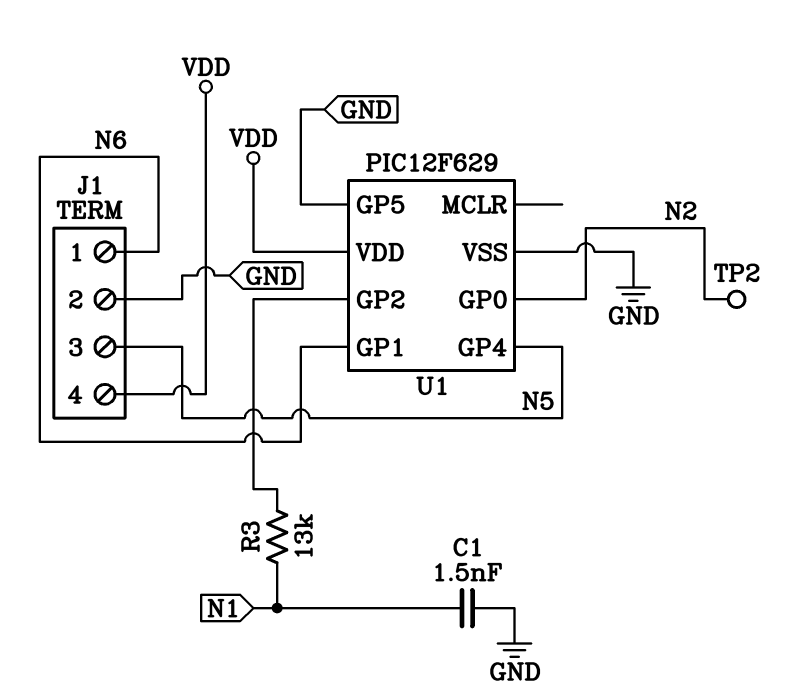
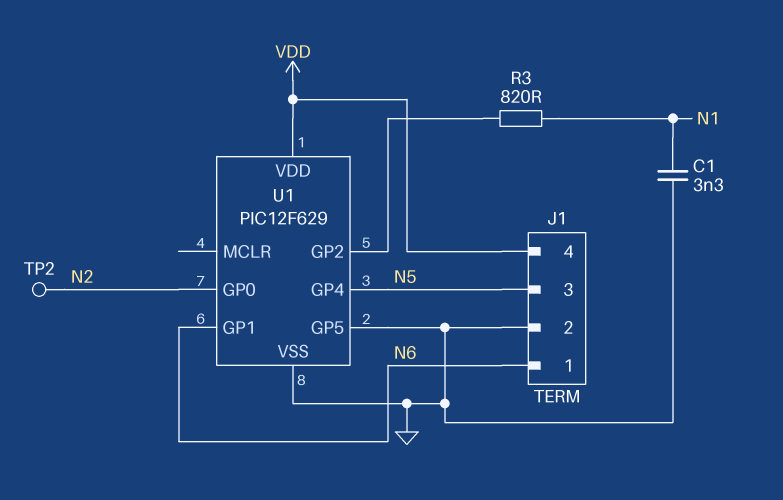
C1: 1.5nF (GND, N1) -> 3.3nF (GND, N1)
R3: 13k (N1, U1/GP2) -> 820 (N1, U1/GP2)

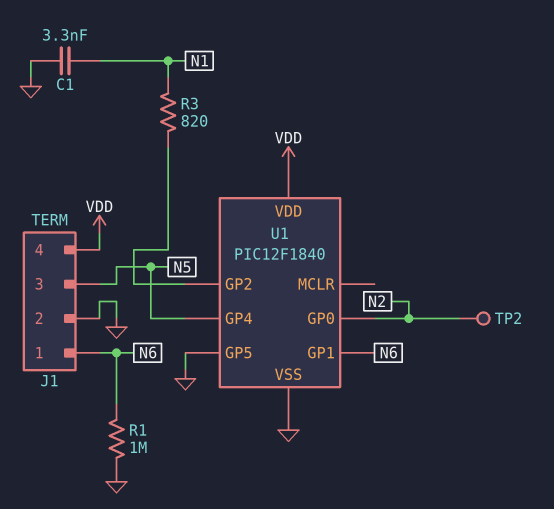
R1: none -> 1M (GND, N6)
U1: PIC12F629 -> PIC12F1840

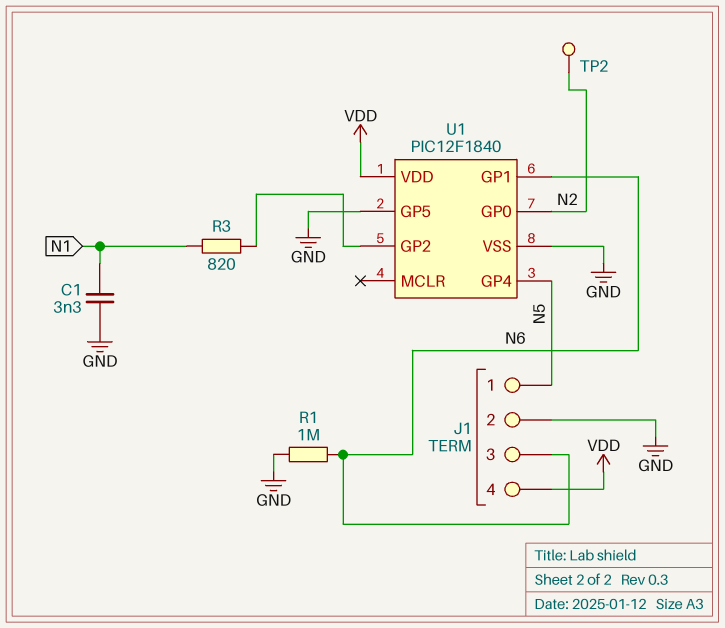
J1 pin 1: N6 -> N5
J1 pin 3: N5 -> N6

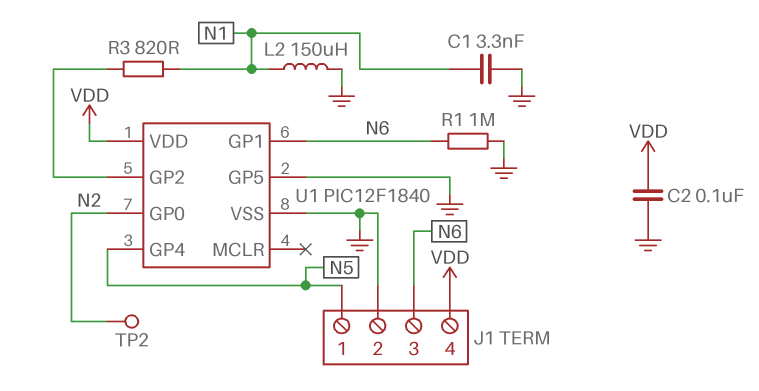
C2: none -> 100nF (GND, VDD)
L2: none -> 150uH (GND, N1)

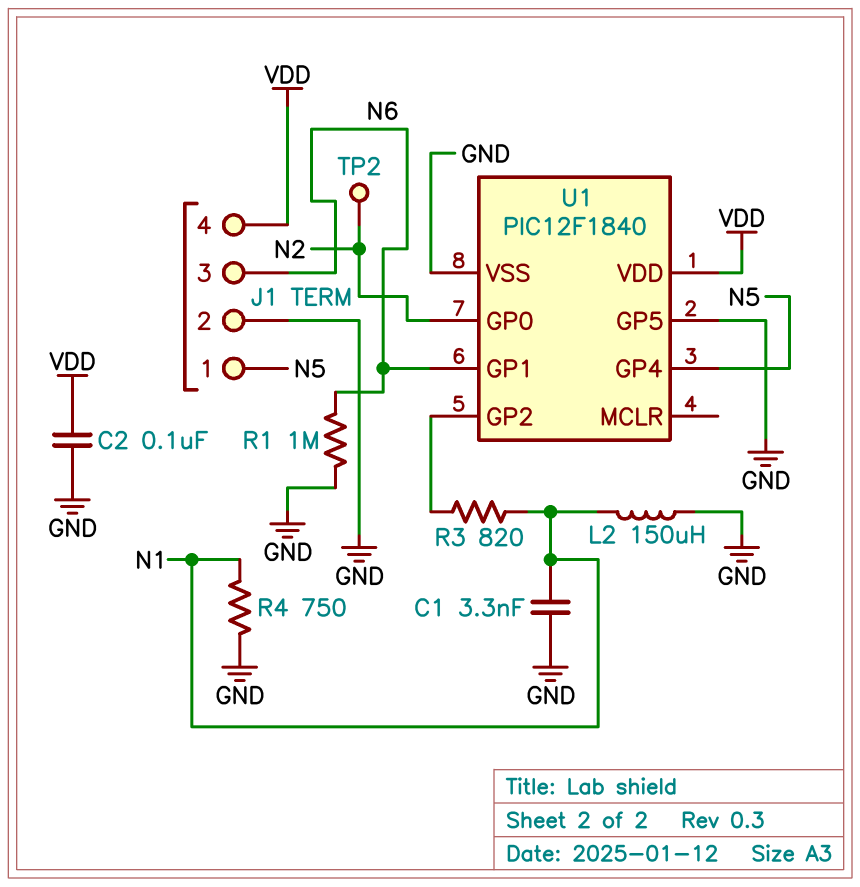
R4: none -> 750 (GND, N1)

